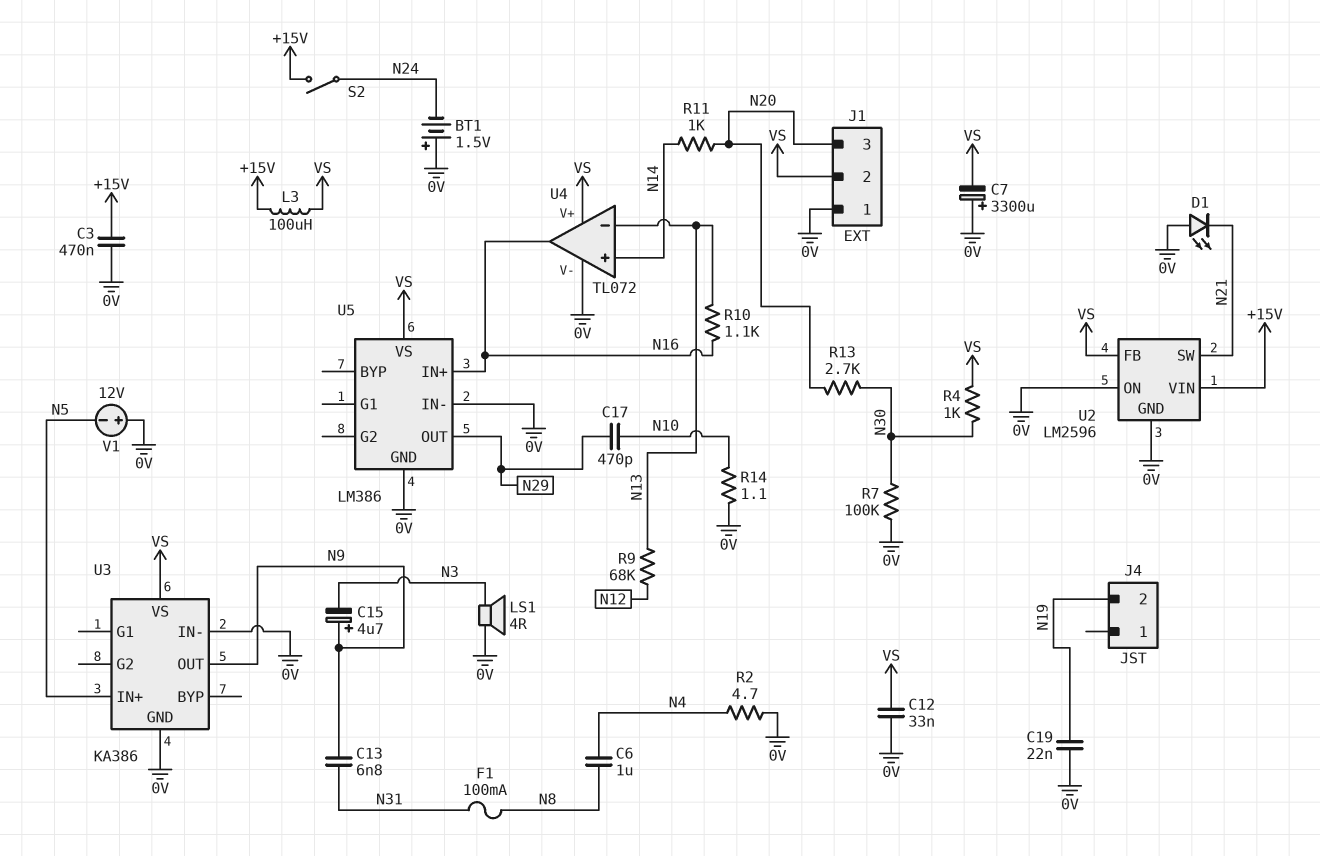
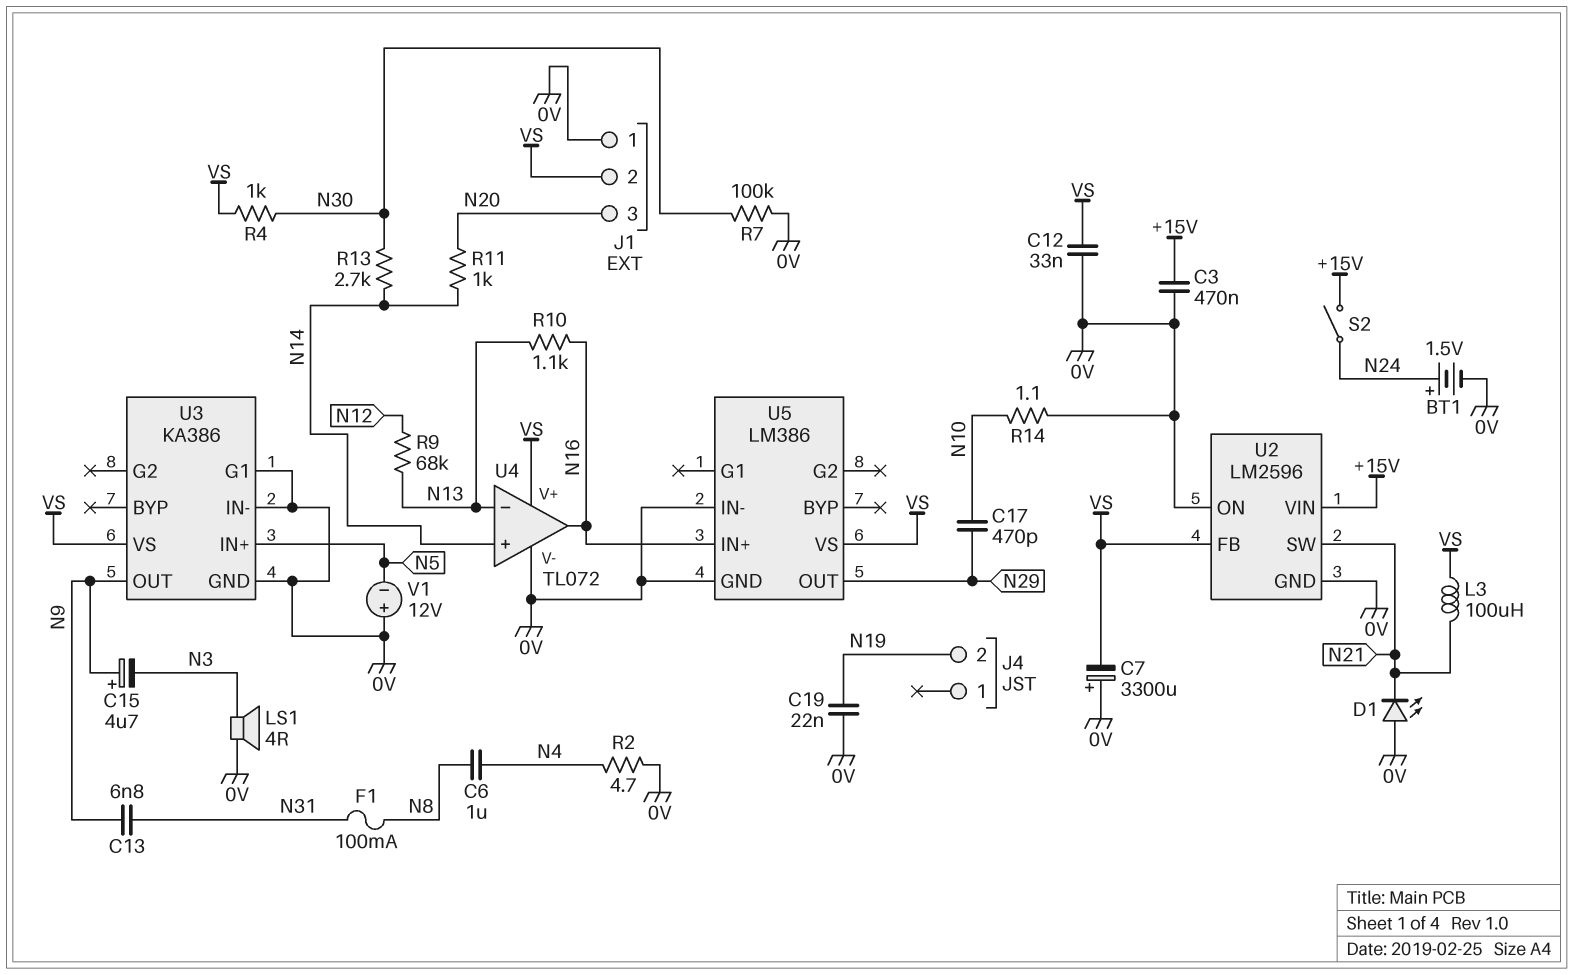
BT1: 1.5V (plus 0V, minus N24) -> 1.5V (plus N24, minus 0V)
L3: 100uH (+15V, VS) -> 100uH (N21, VS)
R13: 2.7k (N20, N30) -> 2.7k (N14, N30)
U3 pin G1: none -> 0V

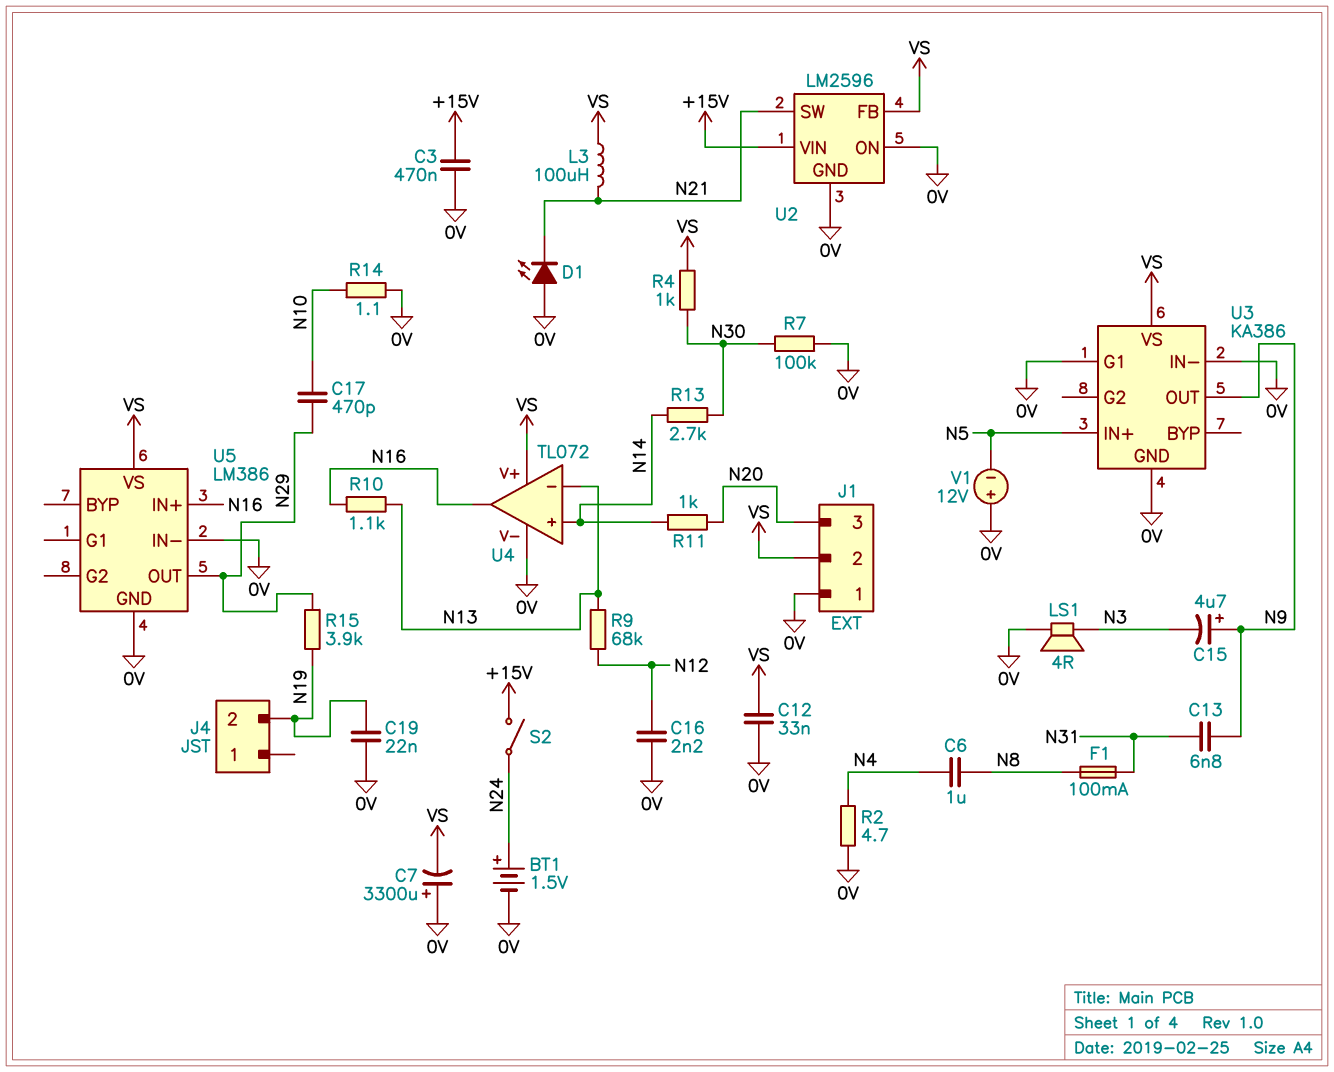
C16: none -> 2.2nF (0V, N12)
R15: none -> 3.9k (N19, N29)

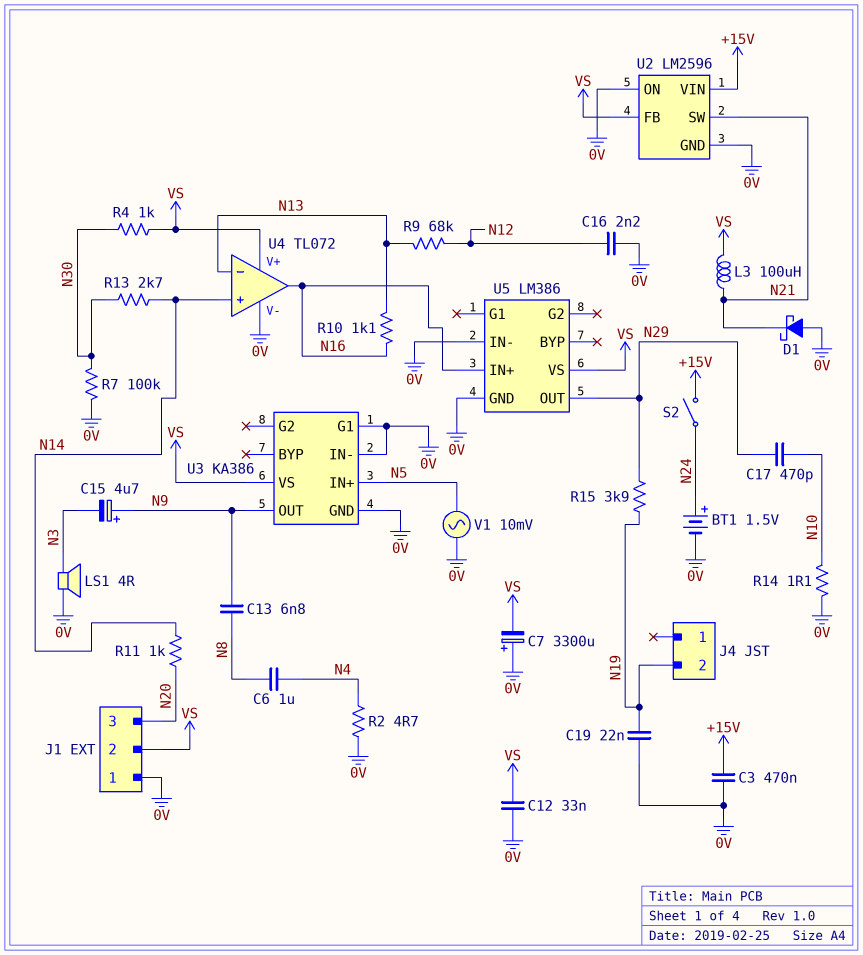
C13: 6.8nF (N9, N31) -> 6.8nF (N8, N9)
D1: LED (A 0V, K N21) -> schottky (A 0V, K N21)
F1: 100mA (N8, N31) -> none
V1: 12V (plus 0V, minus N5) -> AC 10mV (0V, N5)

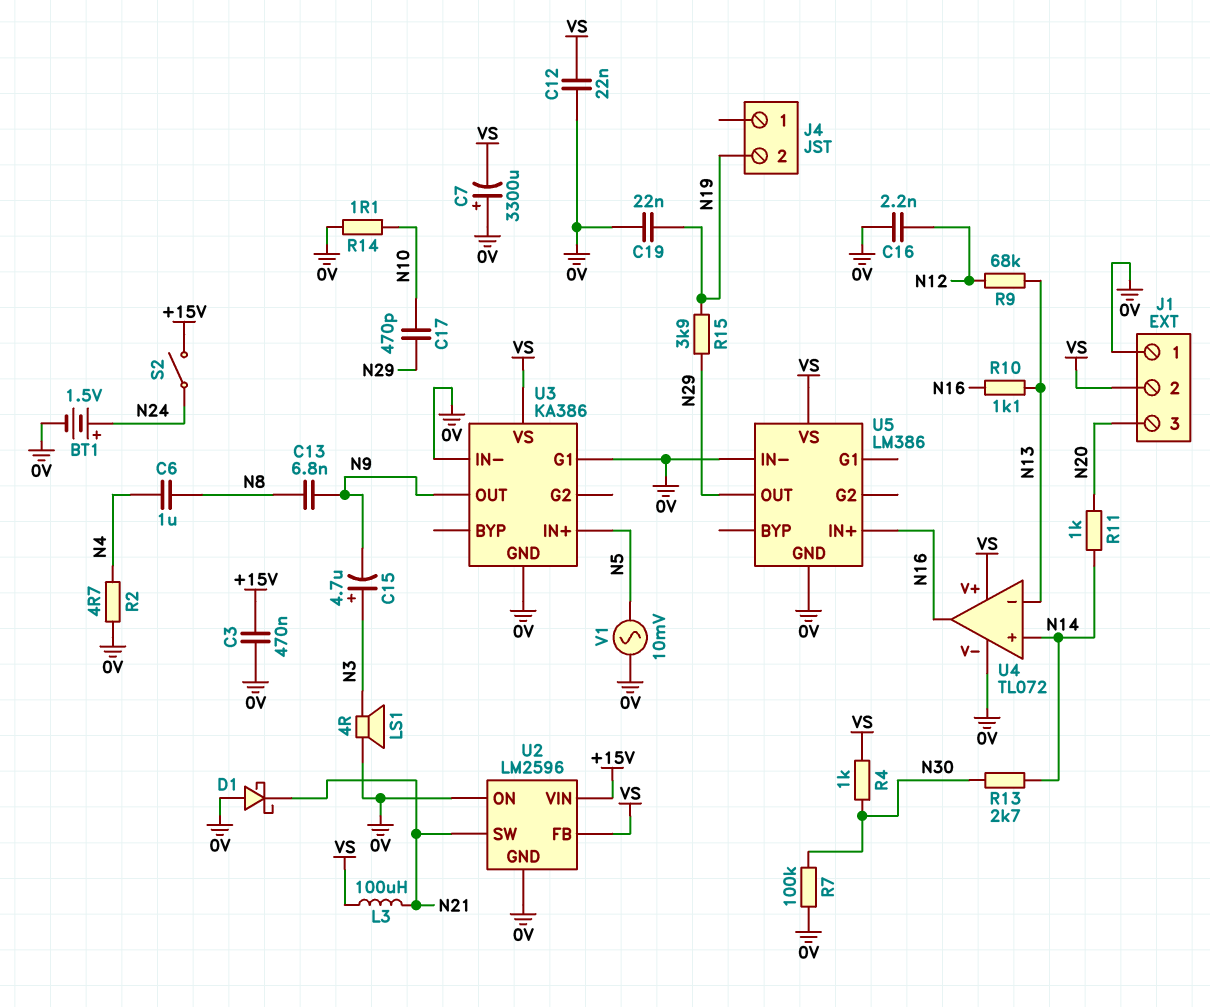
C12: 33nF (0V, VS) -> 22nF (0V, VS)
C15: 4.7uF (plus N9, minus N3) -> 4.7uF (plus N3, minus N9)

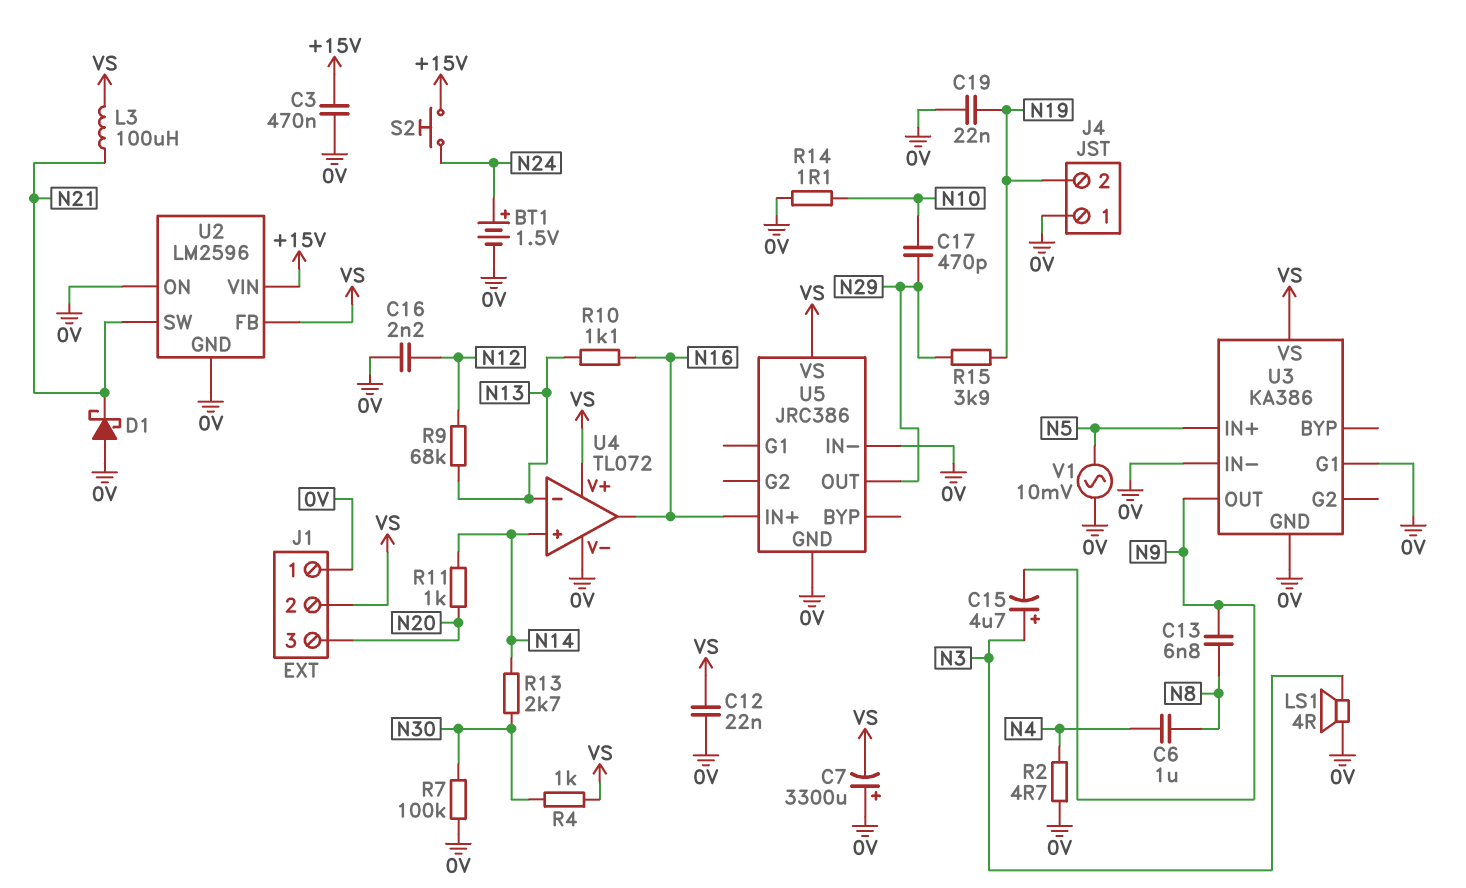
J4 pin 1: none -> 0V
S2: switch (+15V, N24) -> button (+15V, N24)
U5: LM386 -> JRC386

